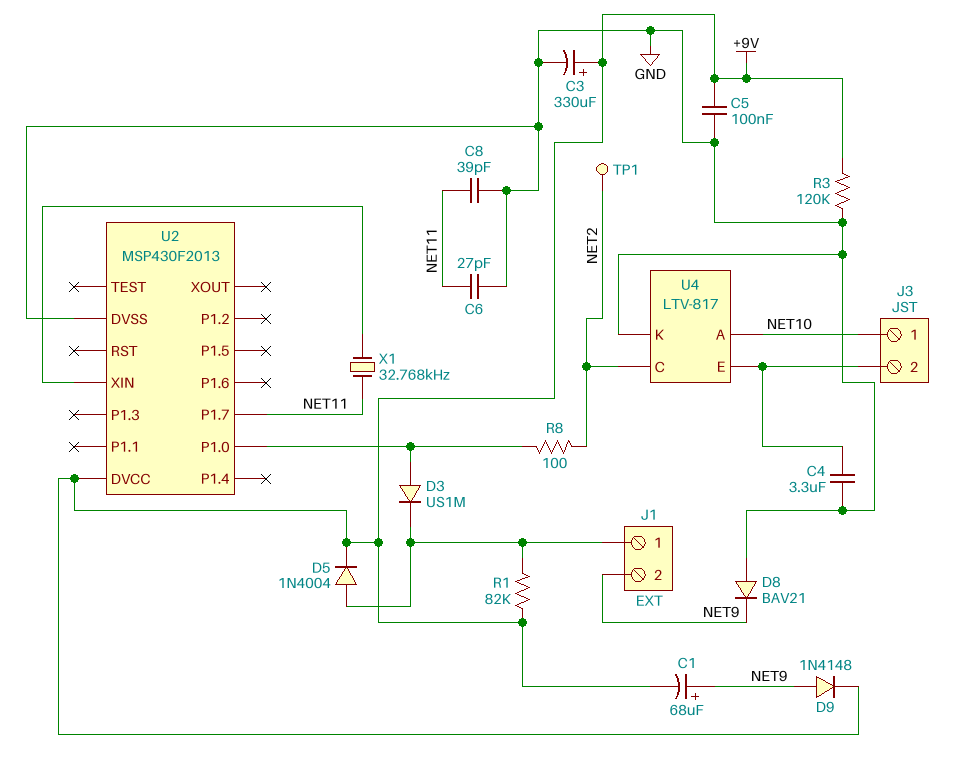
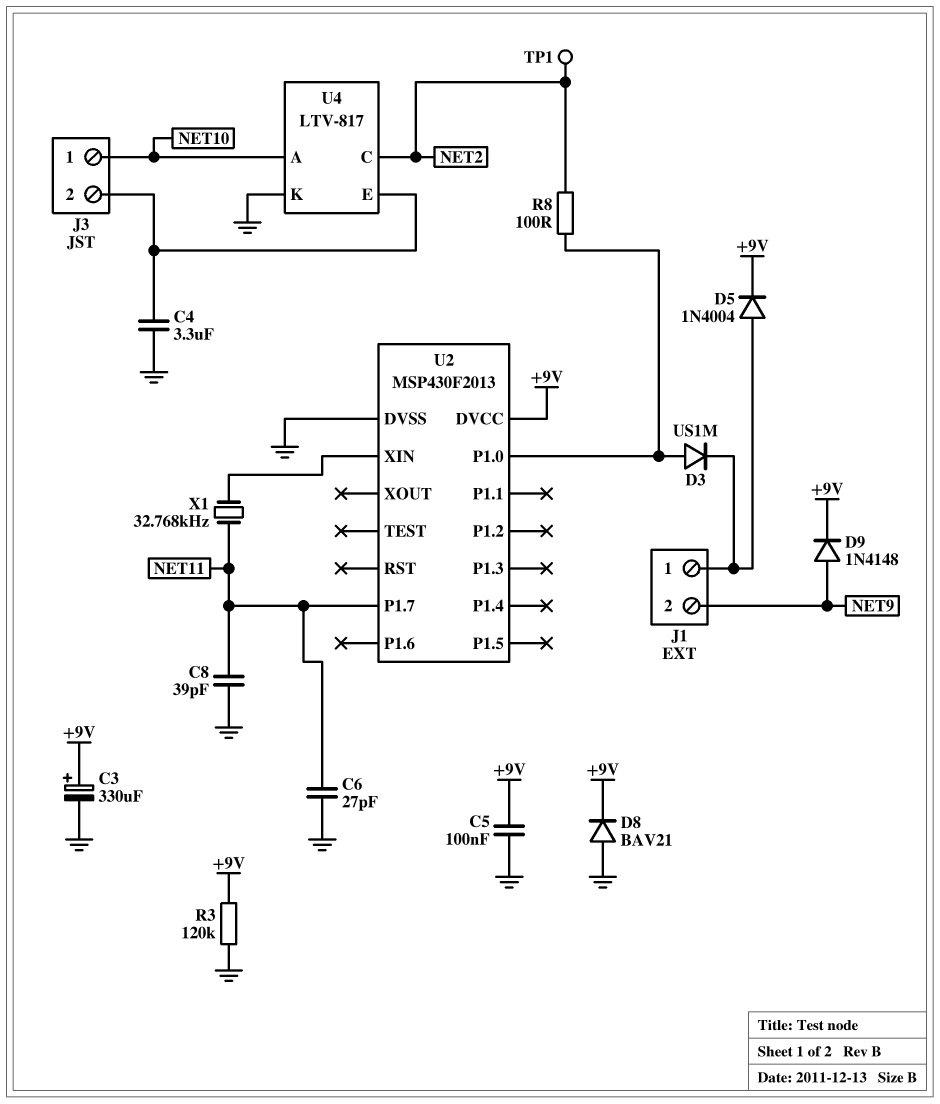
C1: 68uF (plus NET9, minus +9V) -> none
D8: diode BAV21 (A GND, K NET9) -> diode BAV21 (A GND, K +9V)
R1: 82k (+9V, J1/1) -> none

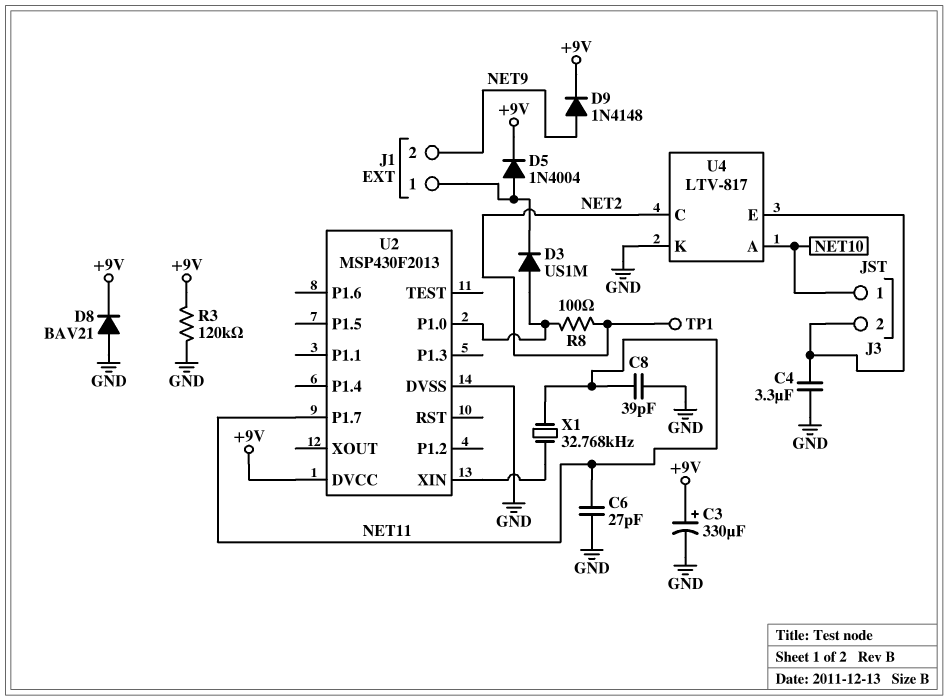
C5: 100nF (+9V, GND) -> none

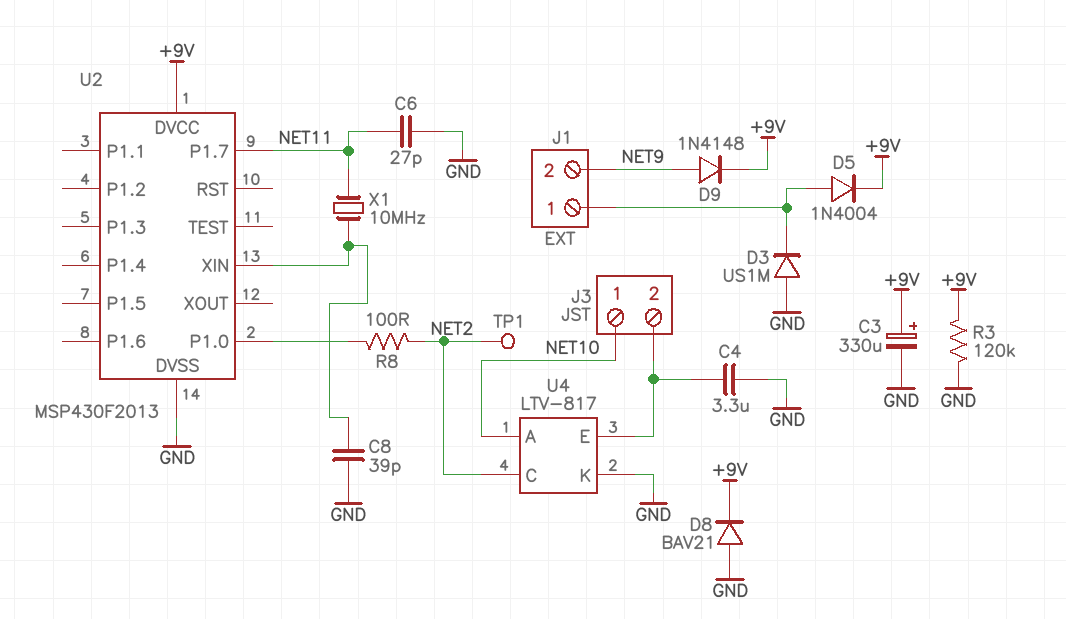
C8: 39pF (GND, NET11) -> 39pF (GND, U2/XIN)
D3: diode US1M (A U2/P1.0, K J1/1) -> diode US1M (A GND, K J1/1)
X1: 32.768kHz (NET11, U2/XIN) -> 10MHz (NET11, U2/XIN)

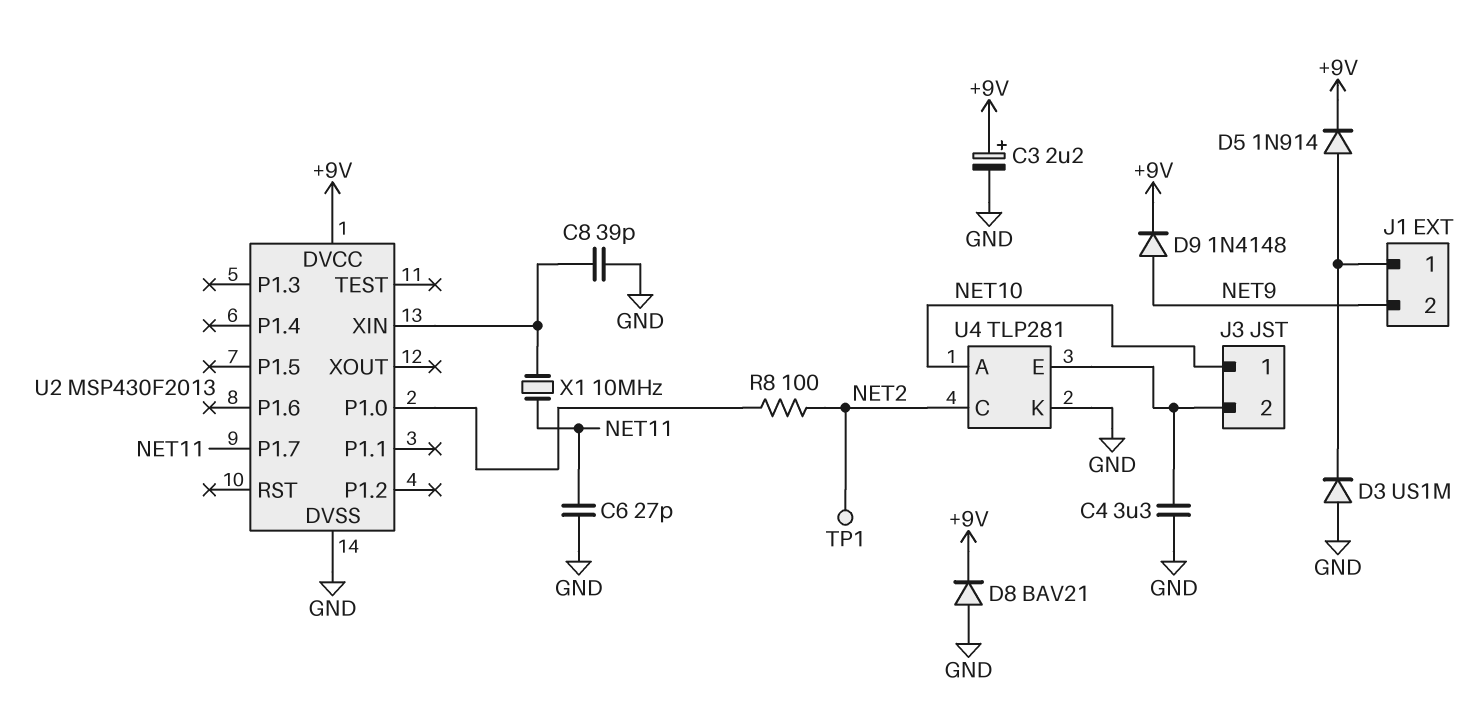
C3: 330uF (plus +9V, minus GND) -> 2.2uF (plus +9V, minus GND)
D5: diode 1N4004 (A J1/1, K +9V) -> diode 1N914 (A J1/1, K +9V)
R3: 120k (+9V, GND) -> none
U4: LTV-817 -> TLP281

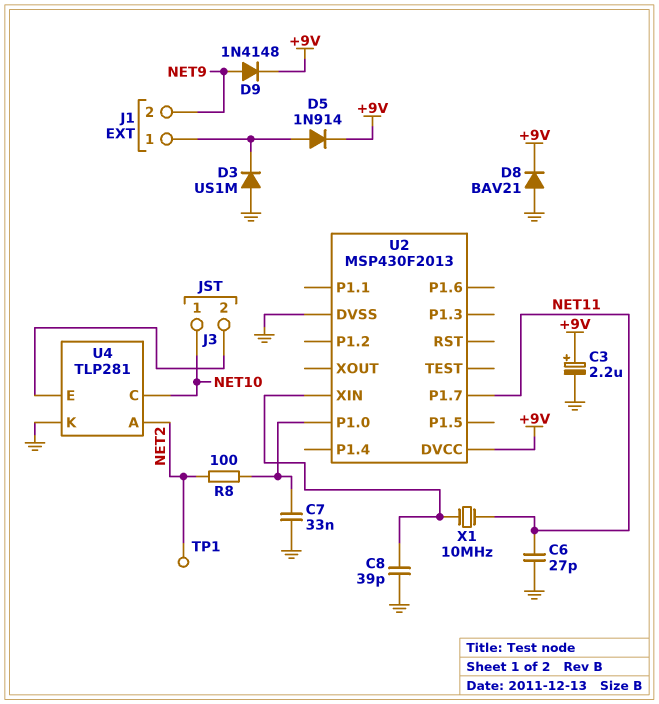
C4: 3.3uF (GND, J3/2) -> none
C7: none -> 33nF (GND, U2/P1.0)
U4 pin A: NET10 -> NET2
U4 pin C: NET2 -> NET10

